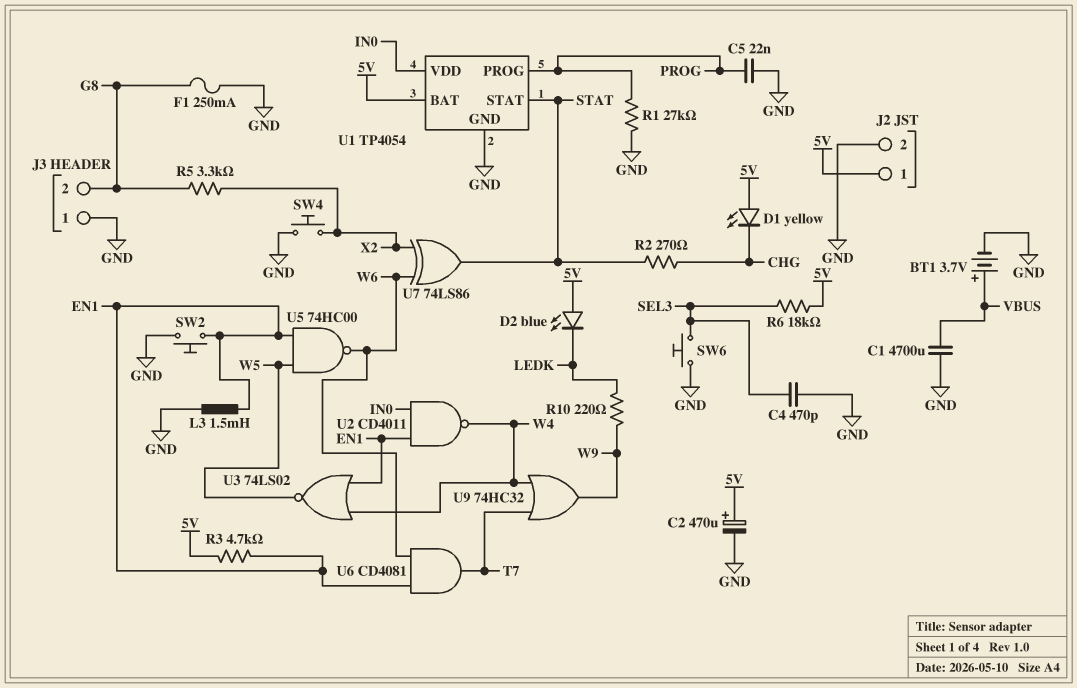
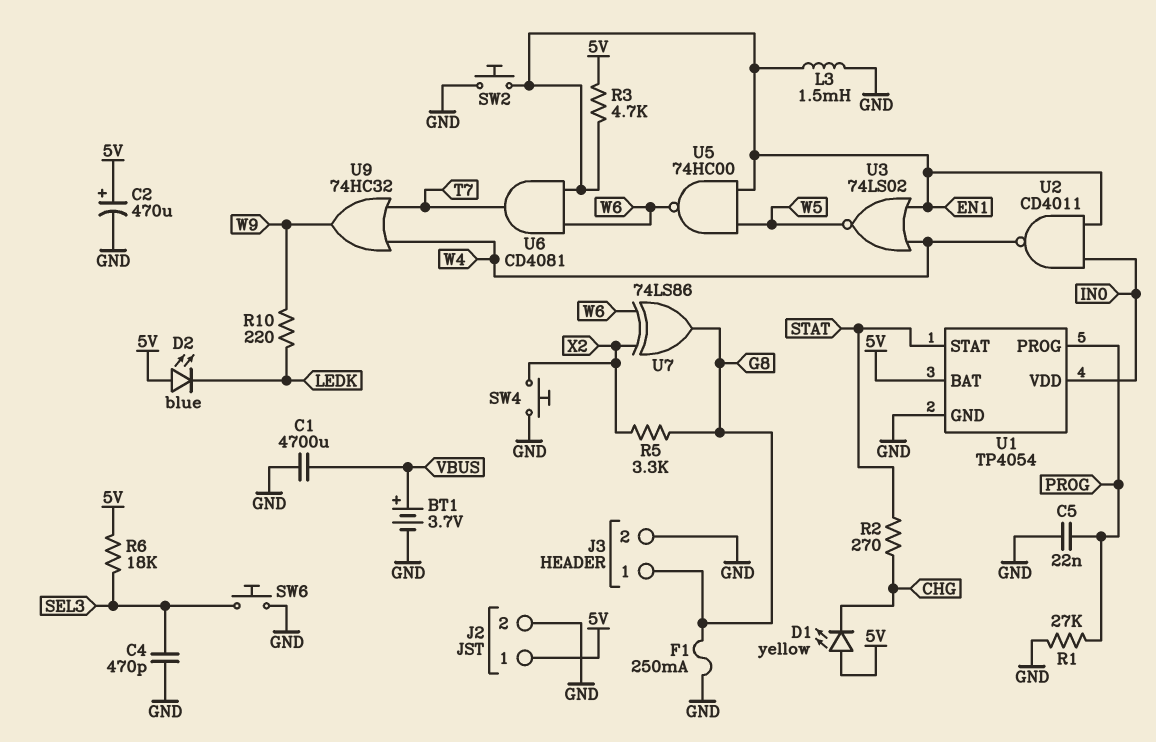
J3 pin 1: GND -> G8
J3 pin 2: G8 -> GND
U7: XOR 74LS86 (in W6, in X2, out STAT) -> XOR 74LS86 (in W6, in X2, out G8)

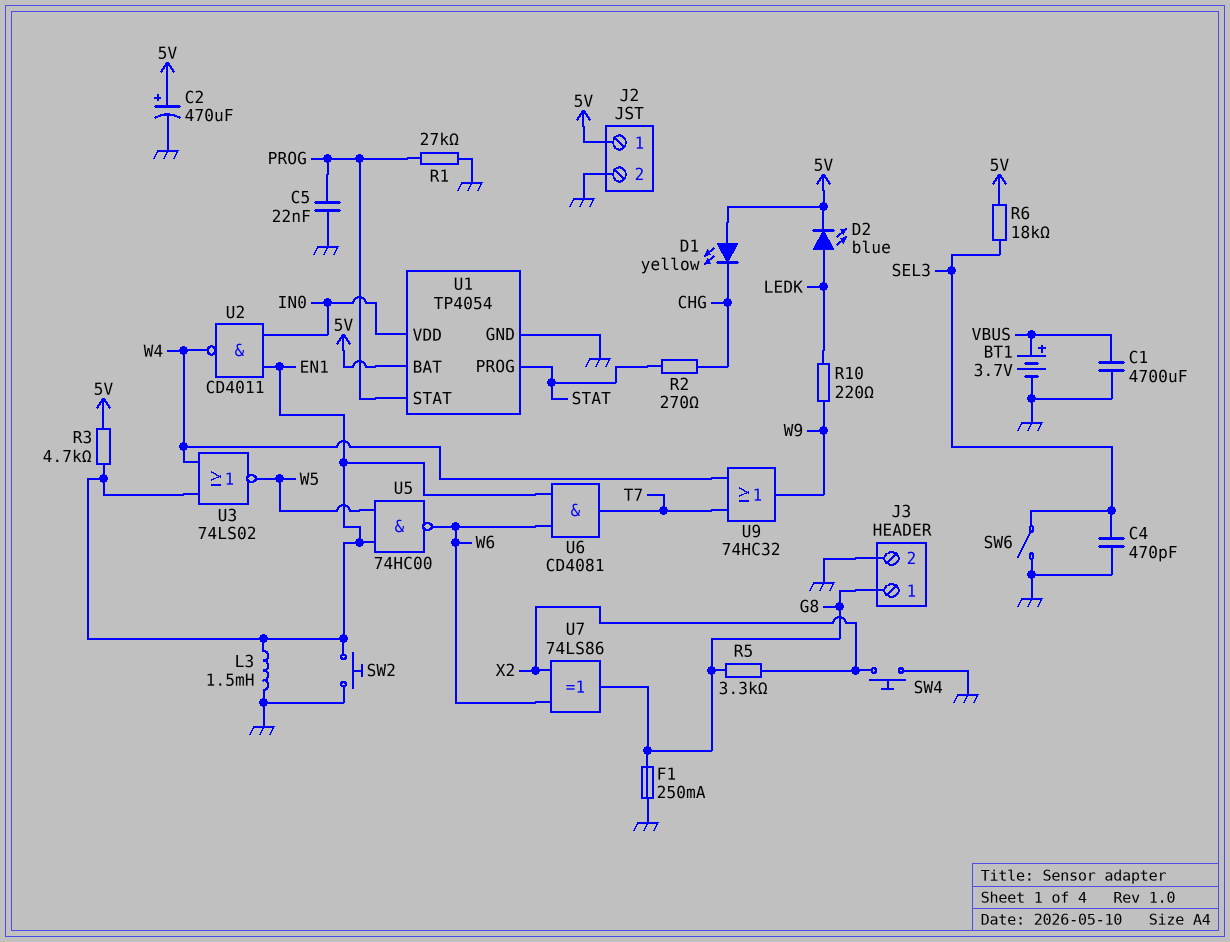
D2: LED blue (A 5V, K LEDK) -> LED blue (A LEDK, K 5V)
SW6: button (GND, SEL3) -> switch (GND, SEL3)
U1 pin PROG: PROG -> STAT
U1 pin STAT: STAT -> PROG

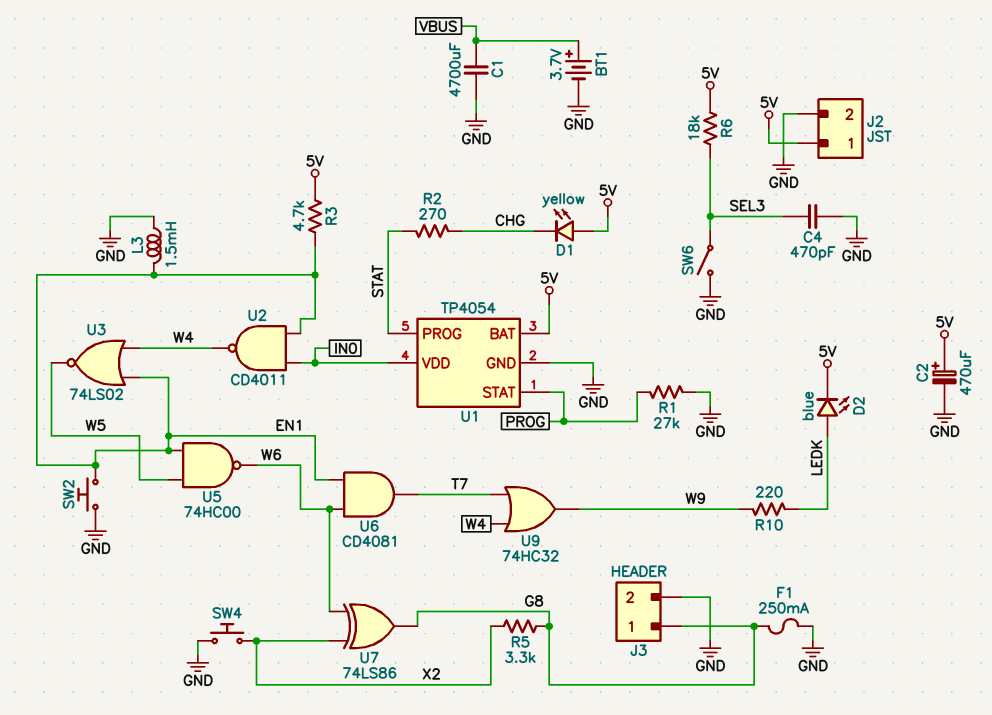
C5: 22nF (GND, PROG) -> none

